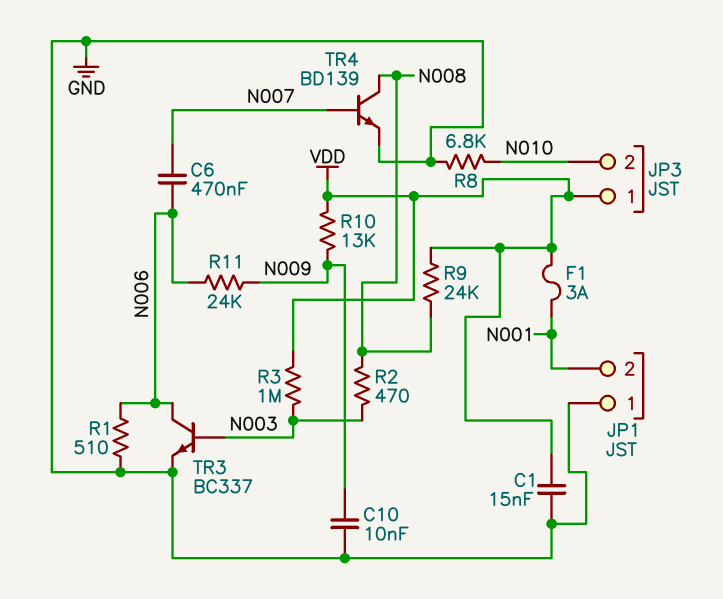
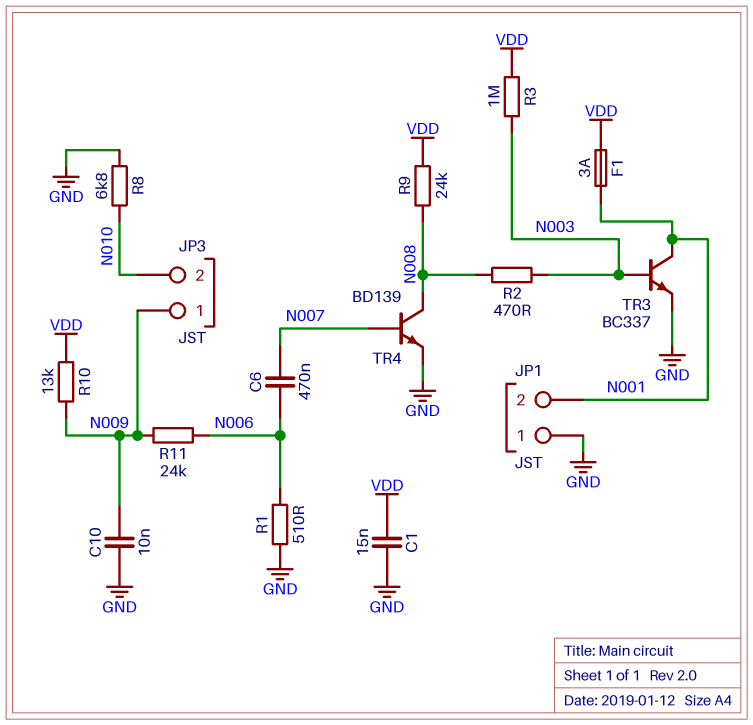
JP3 pin 1: VDD -> N009
TR3: NPN BC337 (B N003, C N006, E GND) -> NPN BC337 (B N003, C N001, E GND)

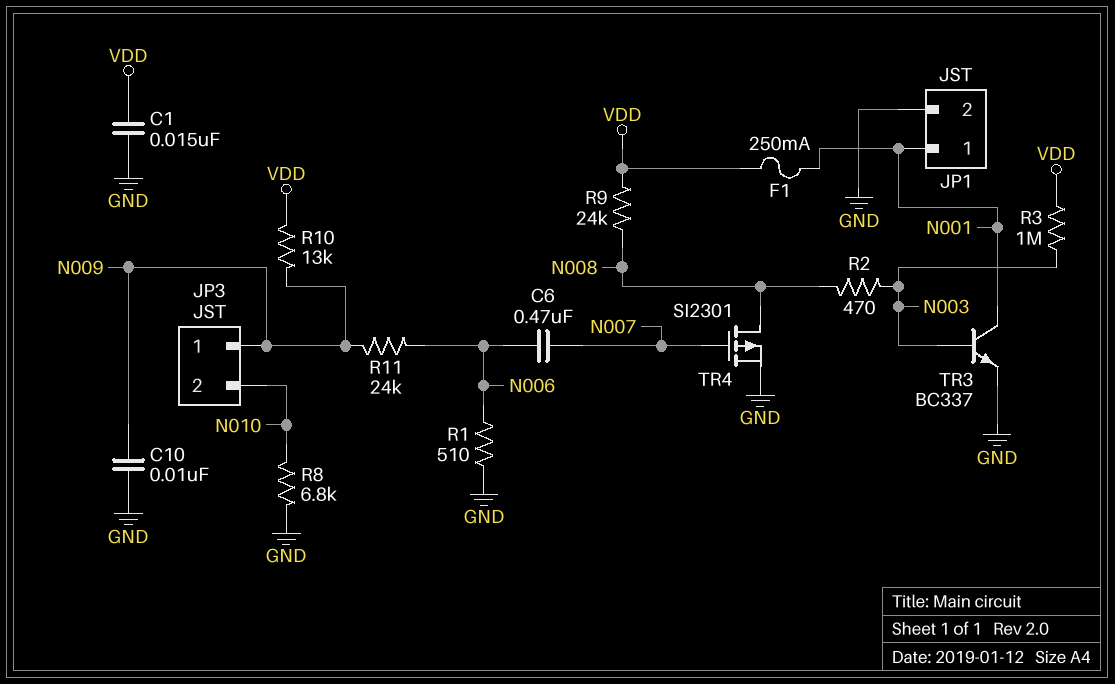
F1: 3A (N001, VDD) -> 250mA (N001, VDD)
JP1 pin 1: GND -> N001
JP1 pin 2: N001 -> GND
TR4: NPN BD139 (B N007, C N008, E GND) -> PMOS SI2301 (G N007, D N008, S GND)

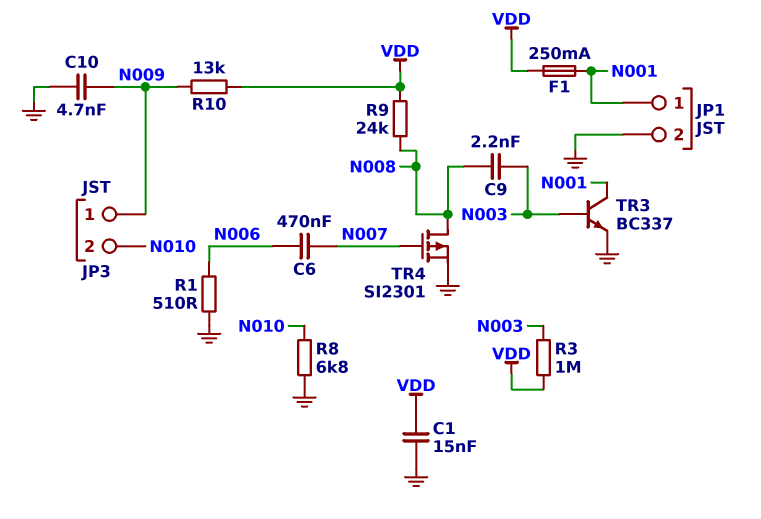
C9: none -> 2.2nF (N003, N008)
C10: 10nF (GND, N009) -> 4.7nF (GND, N009)
R2: 470 (N003, N008) -> none
R11: 24k (N006, N009) -> none

